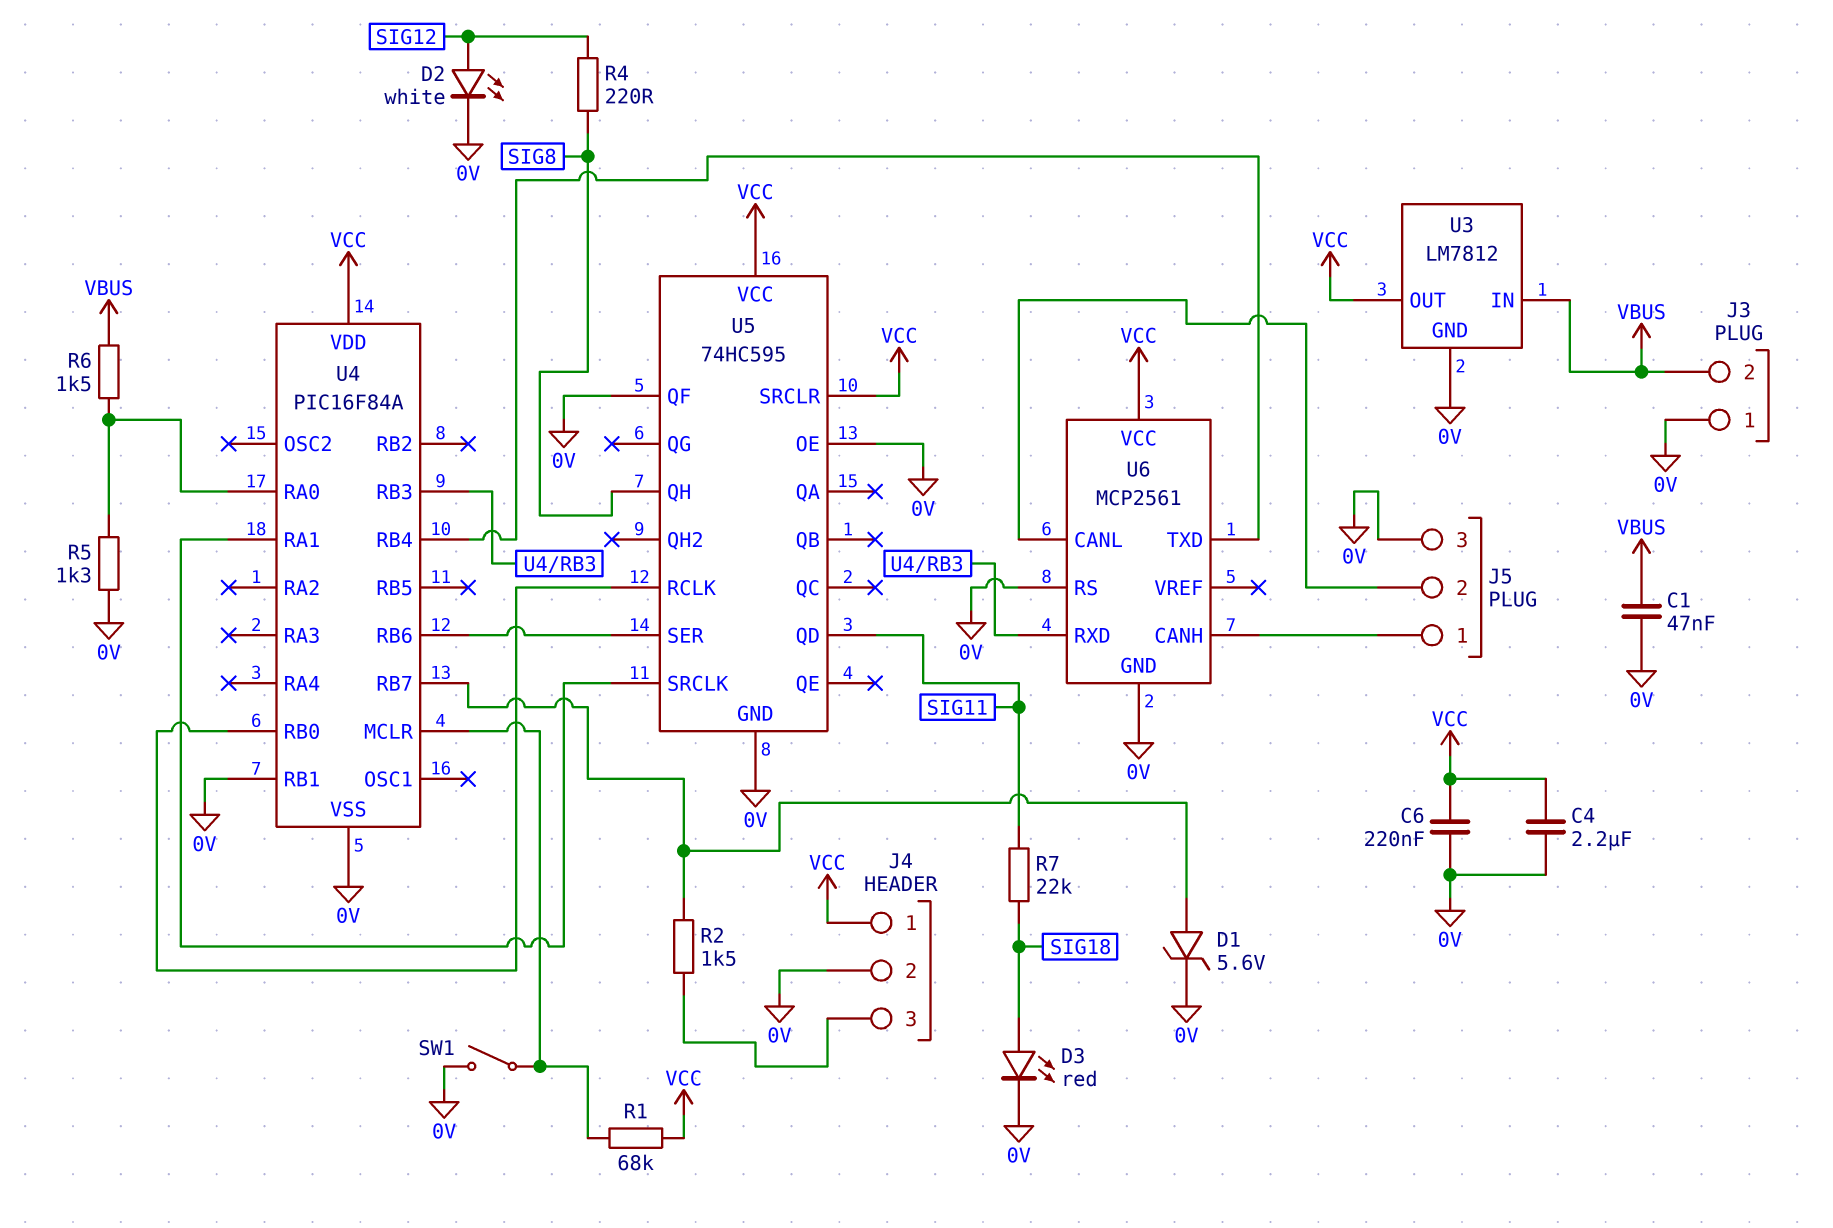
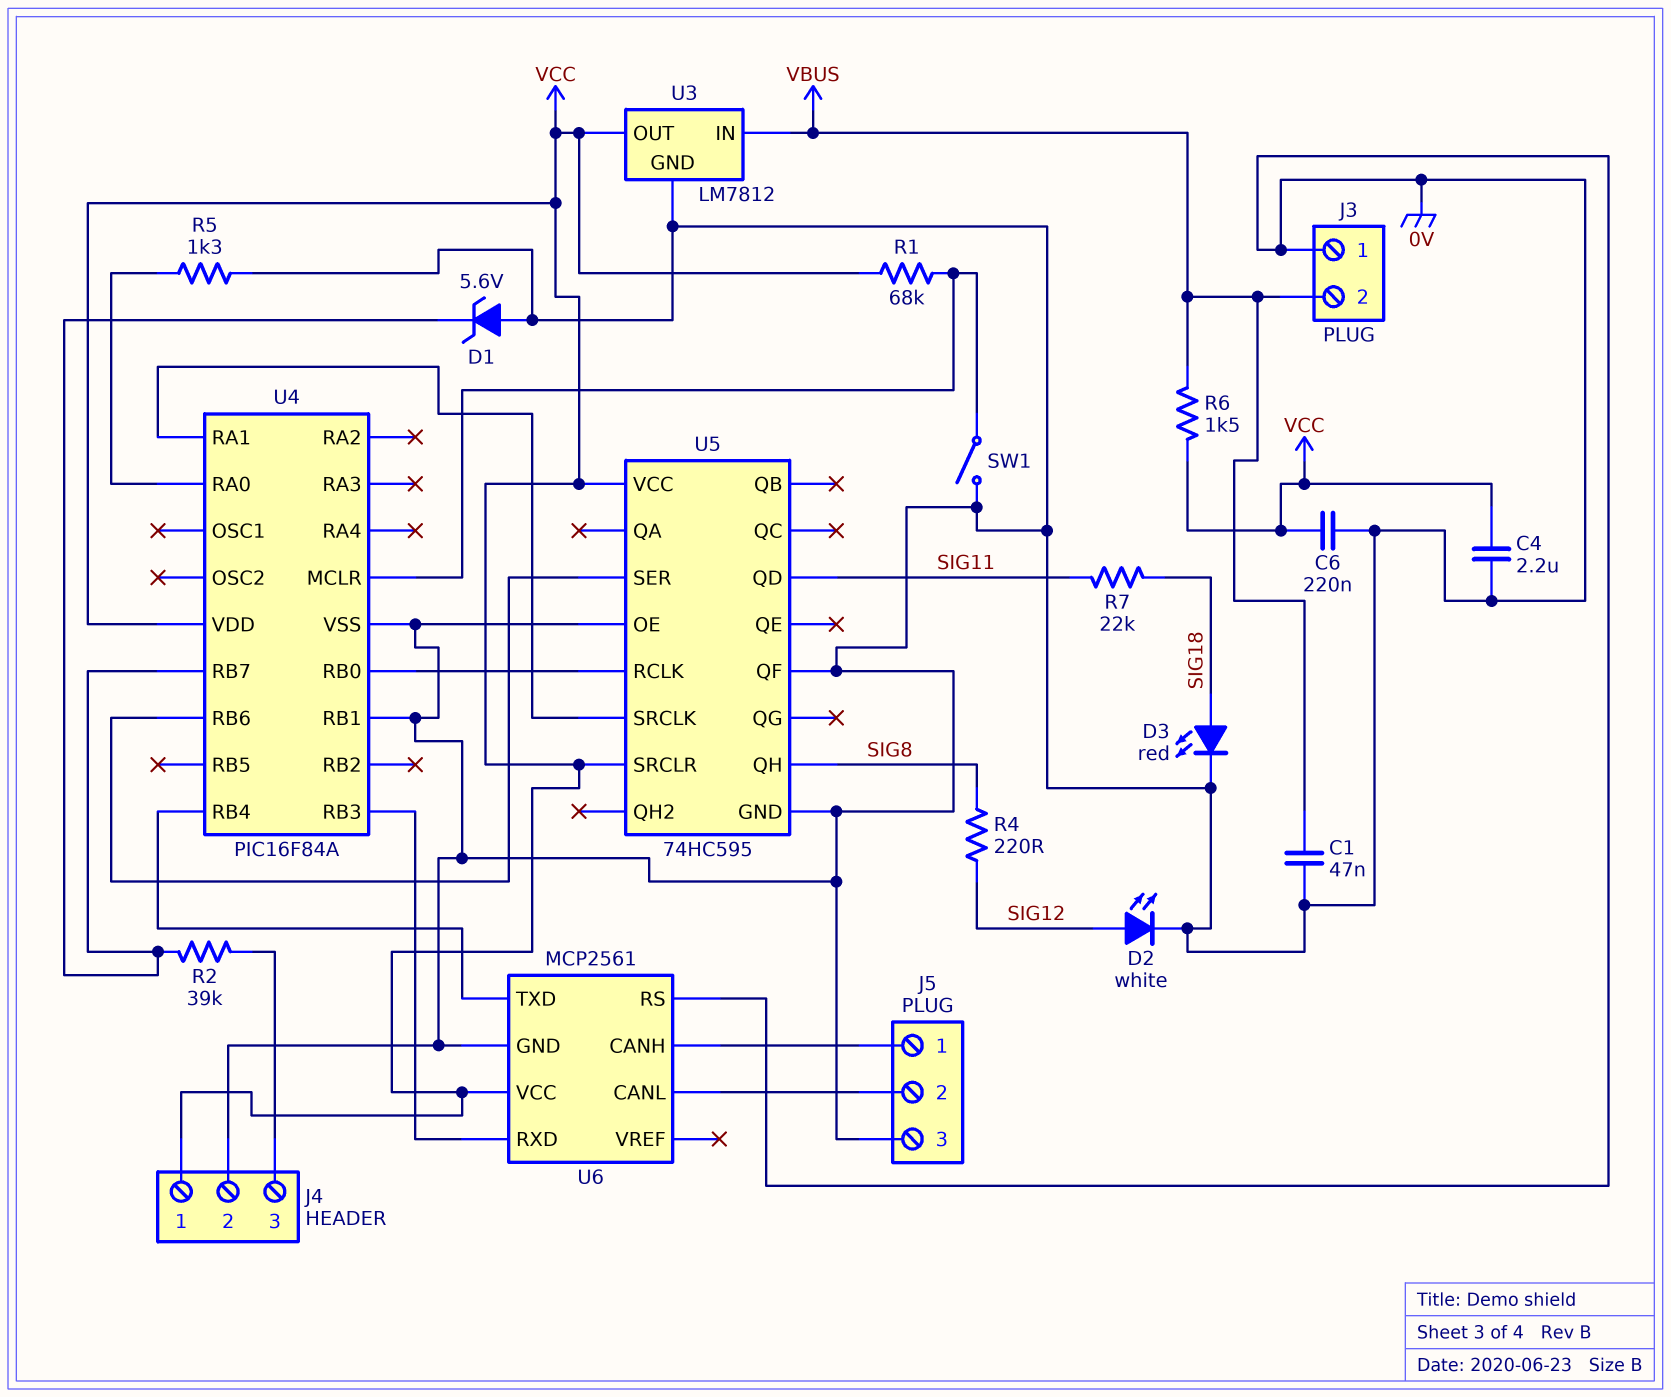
D1: zener 5.6V (A U4/RB7, K 0V) -> zener 5.6V (A 0V, K U4/RB7)
R2: 1.5k (J4/3, U4/RB7) -> 39k (J4/3, U4/RB7)
R6: 1.5k (U4/RA0, VBUS) -> 1.5k (VBUS, VCC)

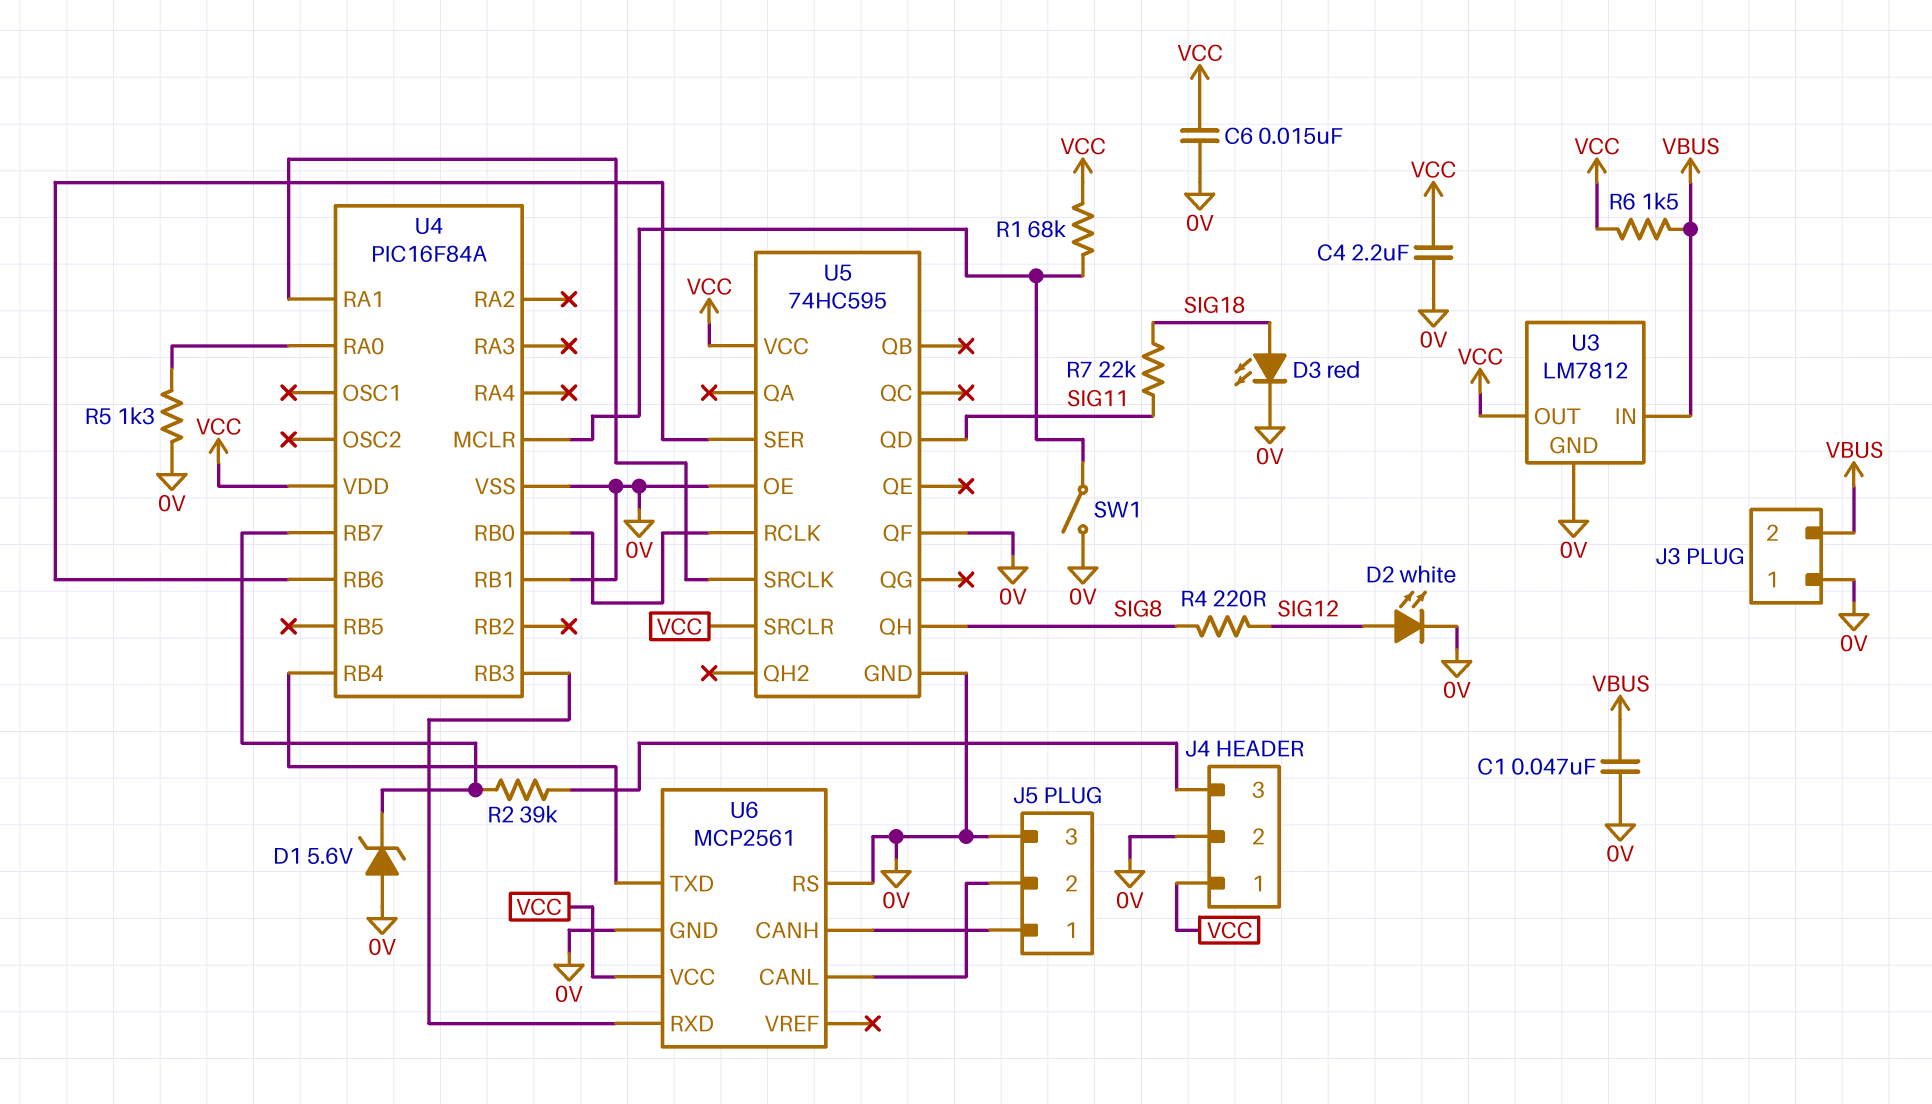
C6: 220nF (0V, VCC) -> 15nF (0V, VCC)

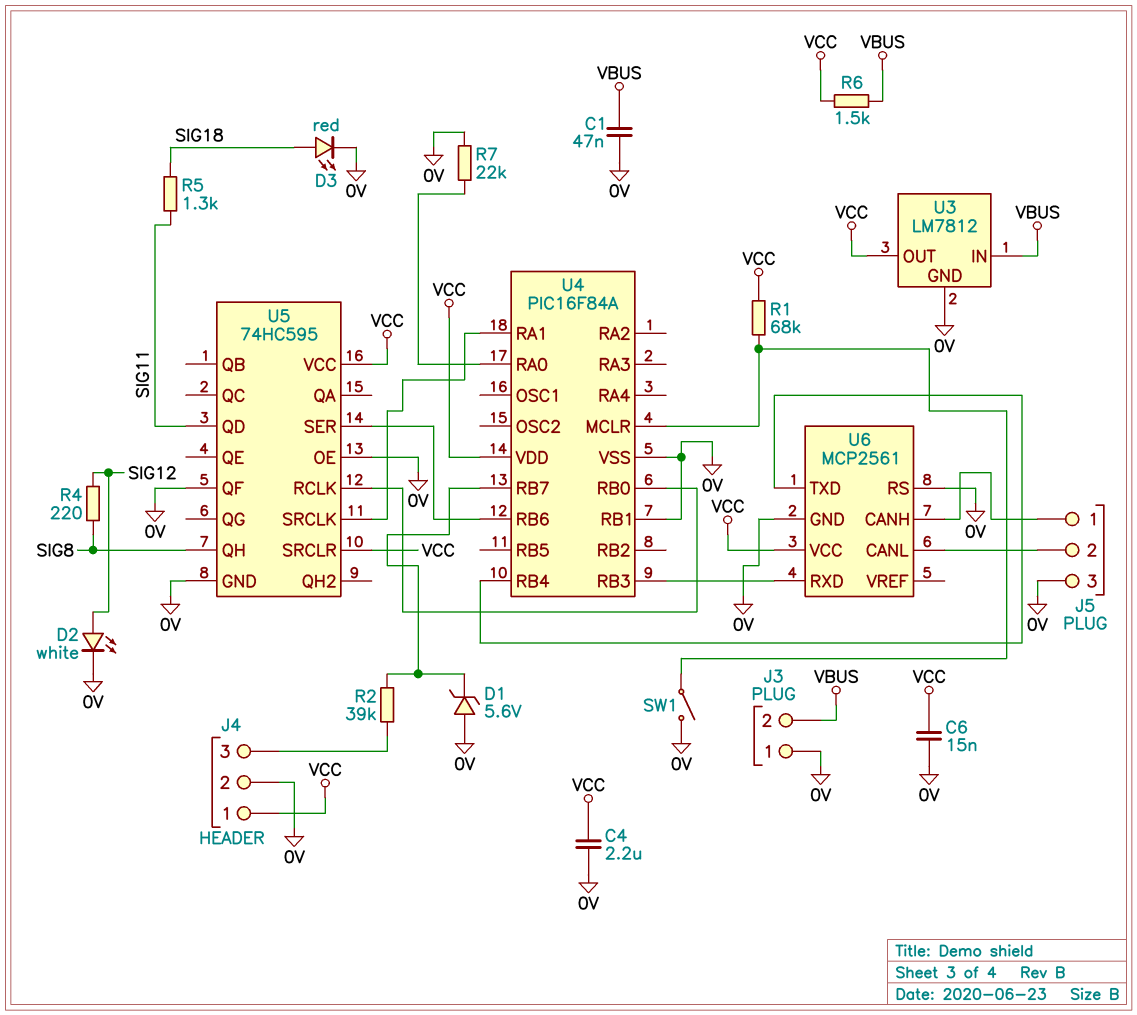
R5: 1.3k (0V, U4/RA0) -> 1.3k (SIG11, SIG18)
R7: 22k (SIG11, SIG18) -> 22k (0V, U4/RA0)

